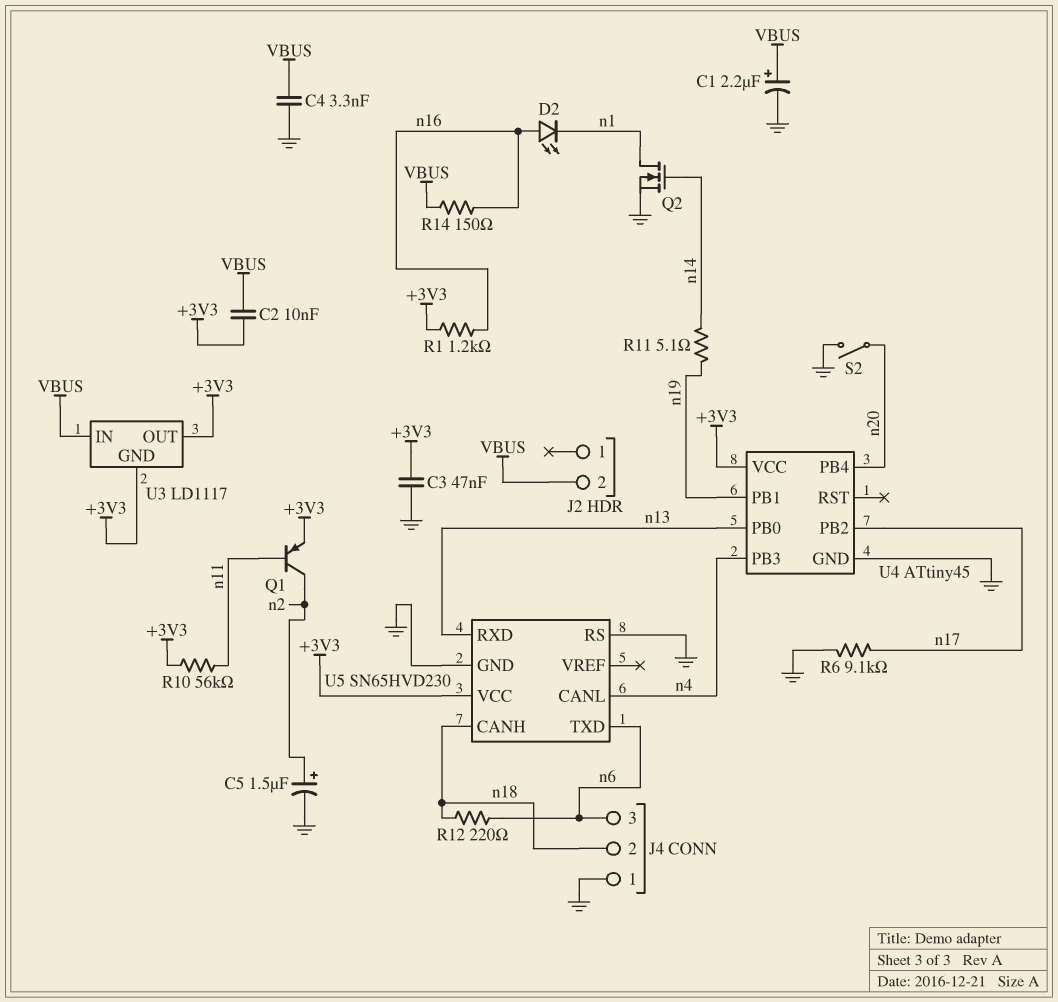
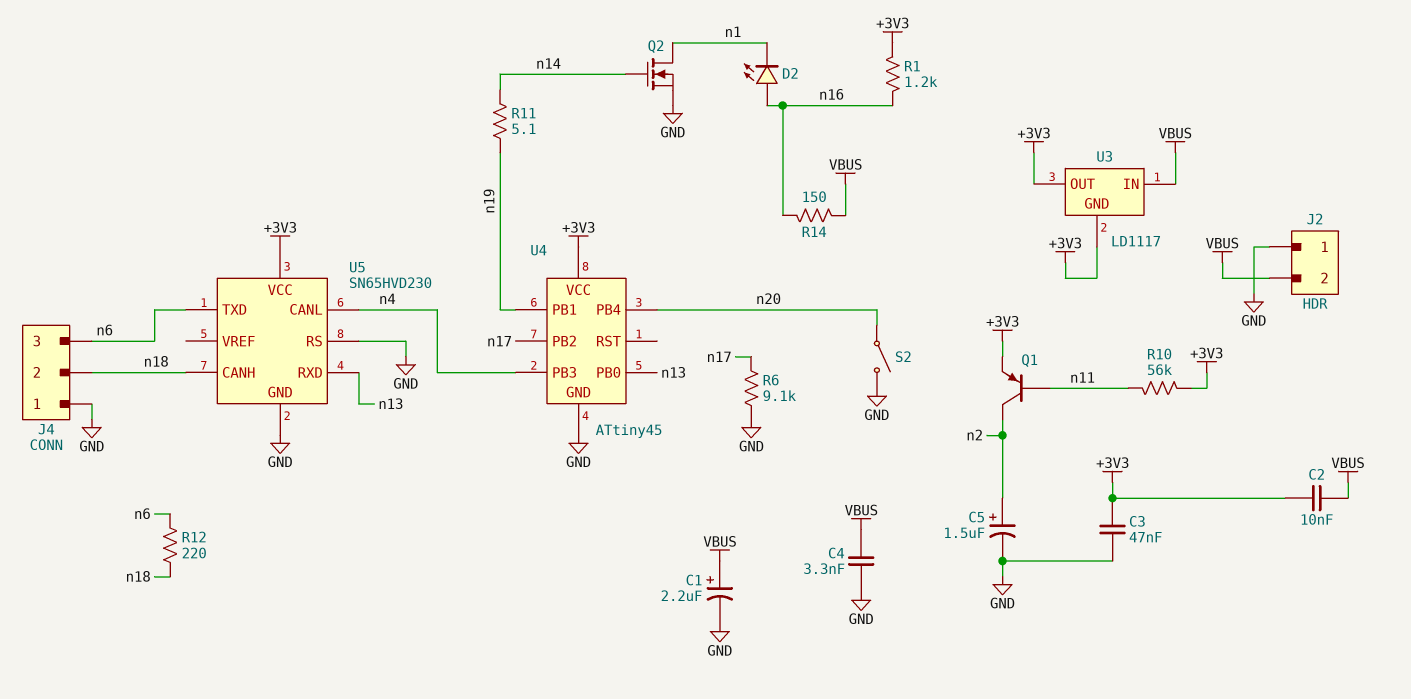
J2 pin 1: none -> GND

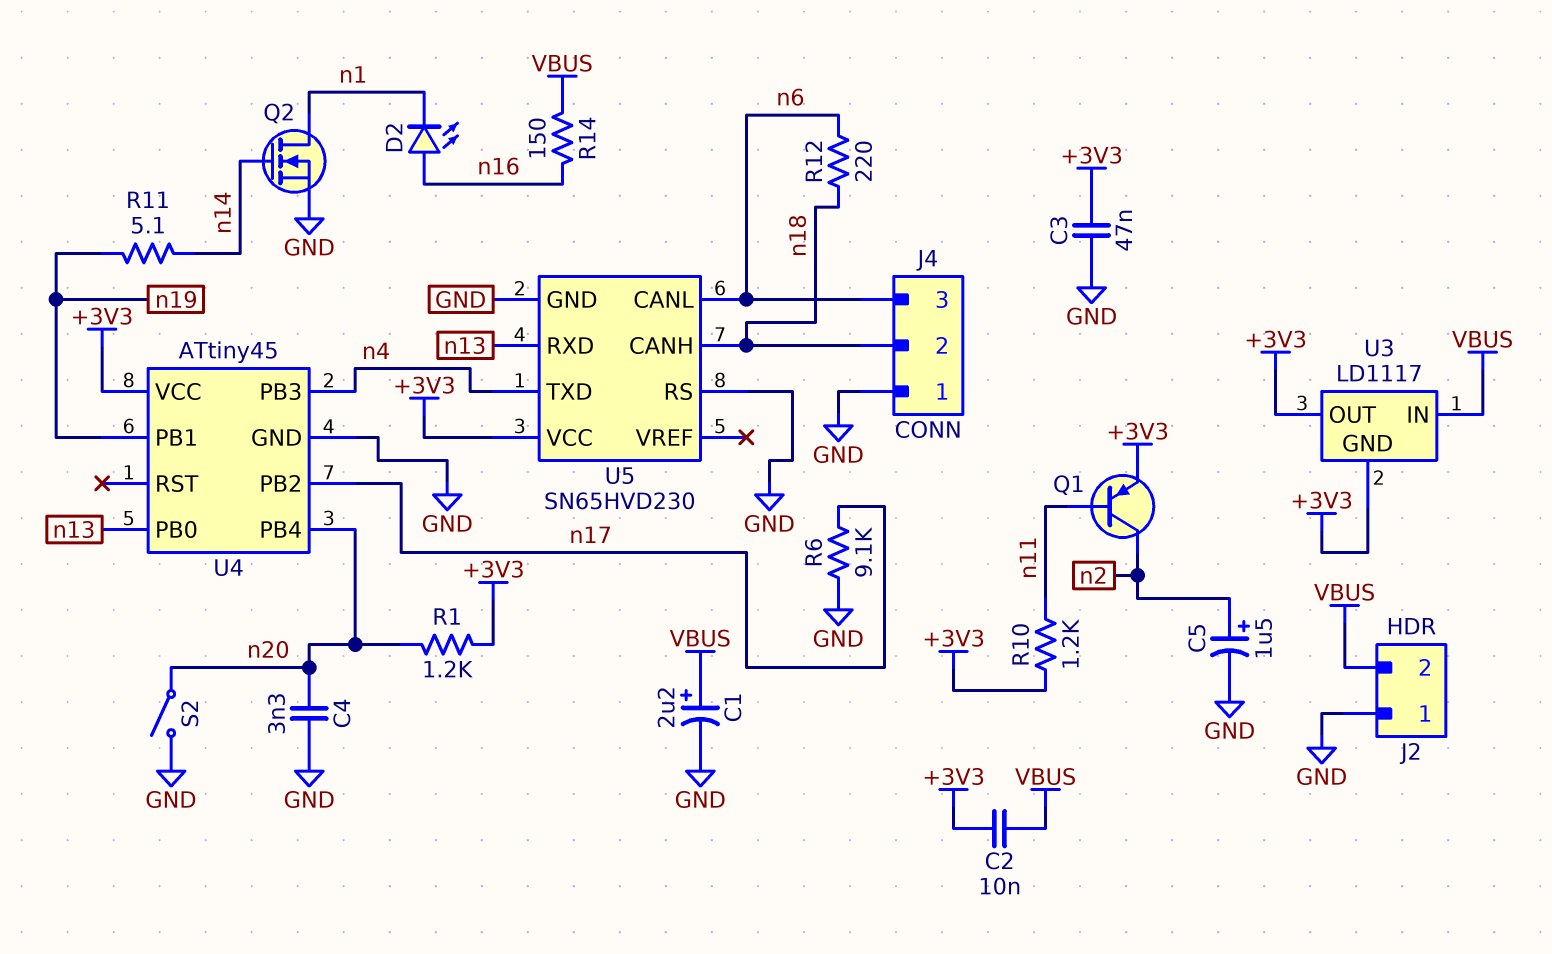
C4: 3.3nF (GND, VBUS) -> 3.3nF (GND, n20)
R1: 1.2k (+3V3, n16) -> 1.2k (+3V3, n20)
R10: 56k (+3V3, n11) -> 1.2k (+3V3, n11)
U5 pin CANL: n4 -> n6
U5 pin TXD: n6 -> n4

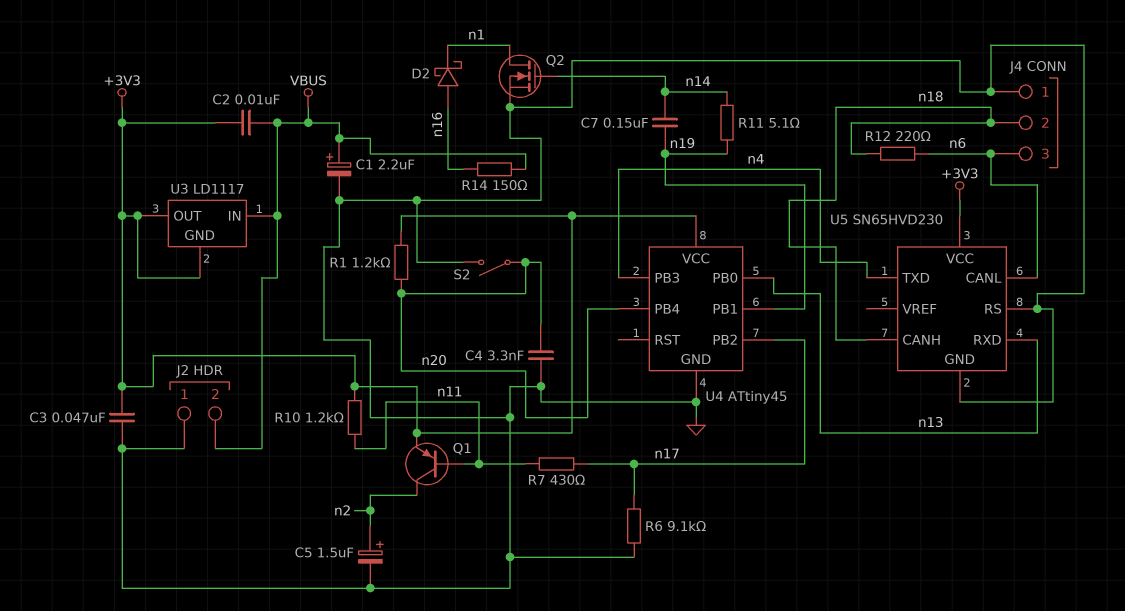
C7: none -> 150nF (n14, n19)
D2: LED (A n16, K n1) -> schottky (A n16, K n1)
R7: none -> 430 (n11, n17)

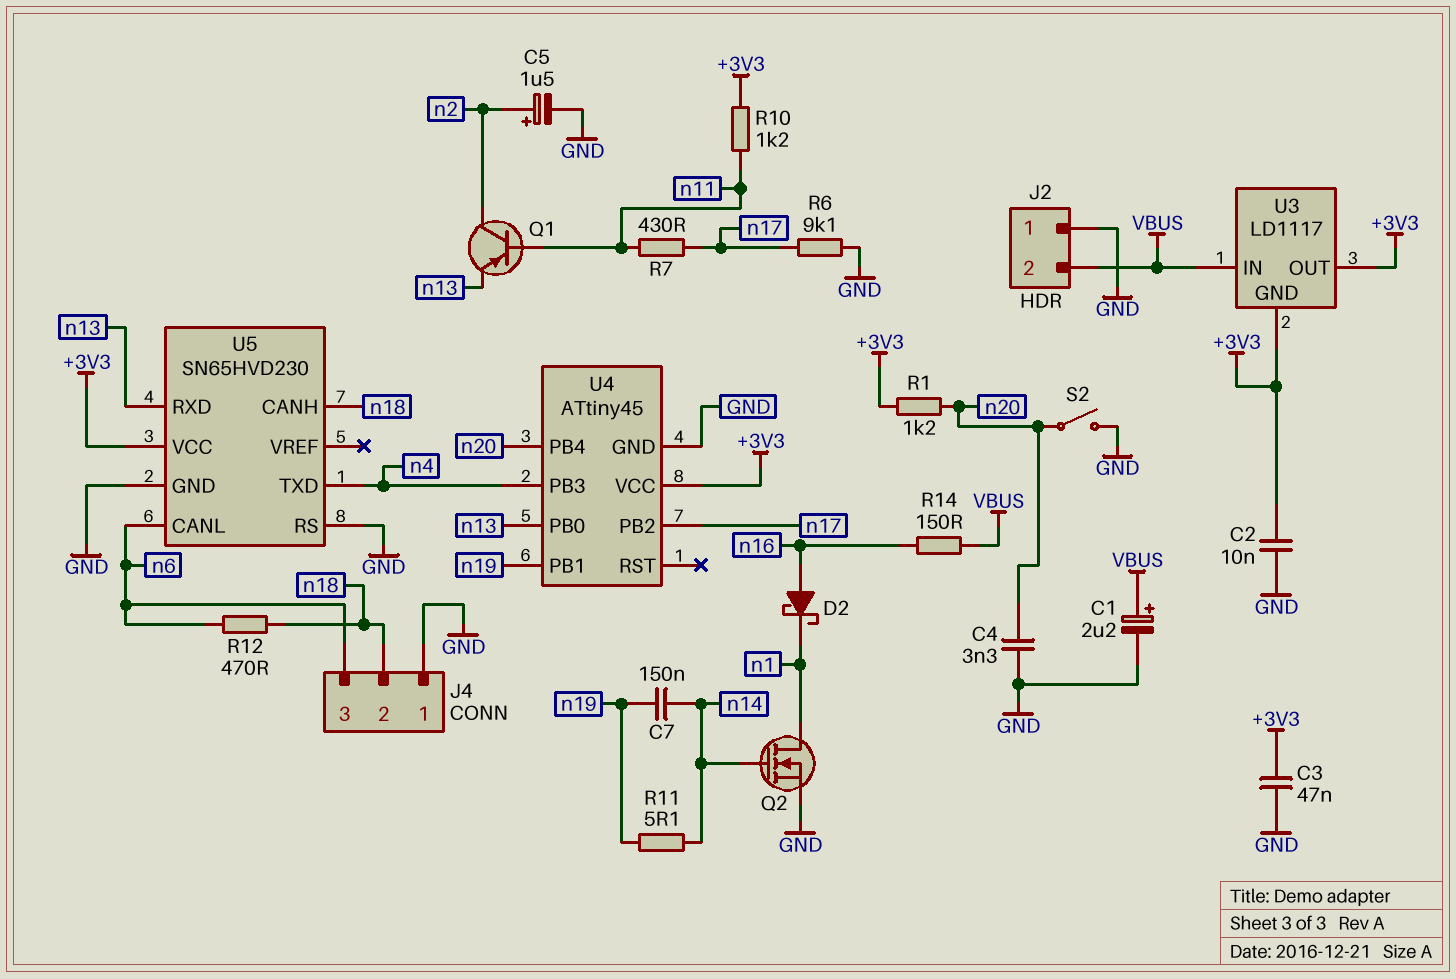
C2: 10nF (+3V3, VBUS) -> 10nF (+3V3, GND)
Q1: PNP (B n11, C n2, E +3V3) -> PNP (B n11, C n2, E n13)
R12: 220 (n6, n18) -> 470 (n6, n18)

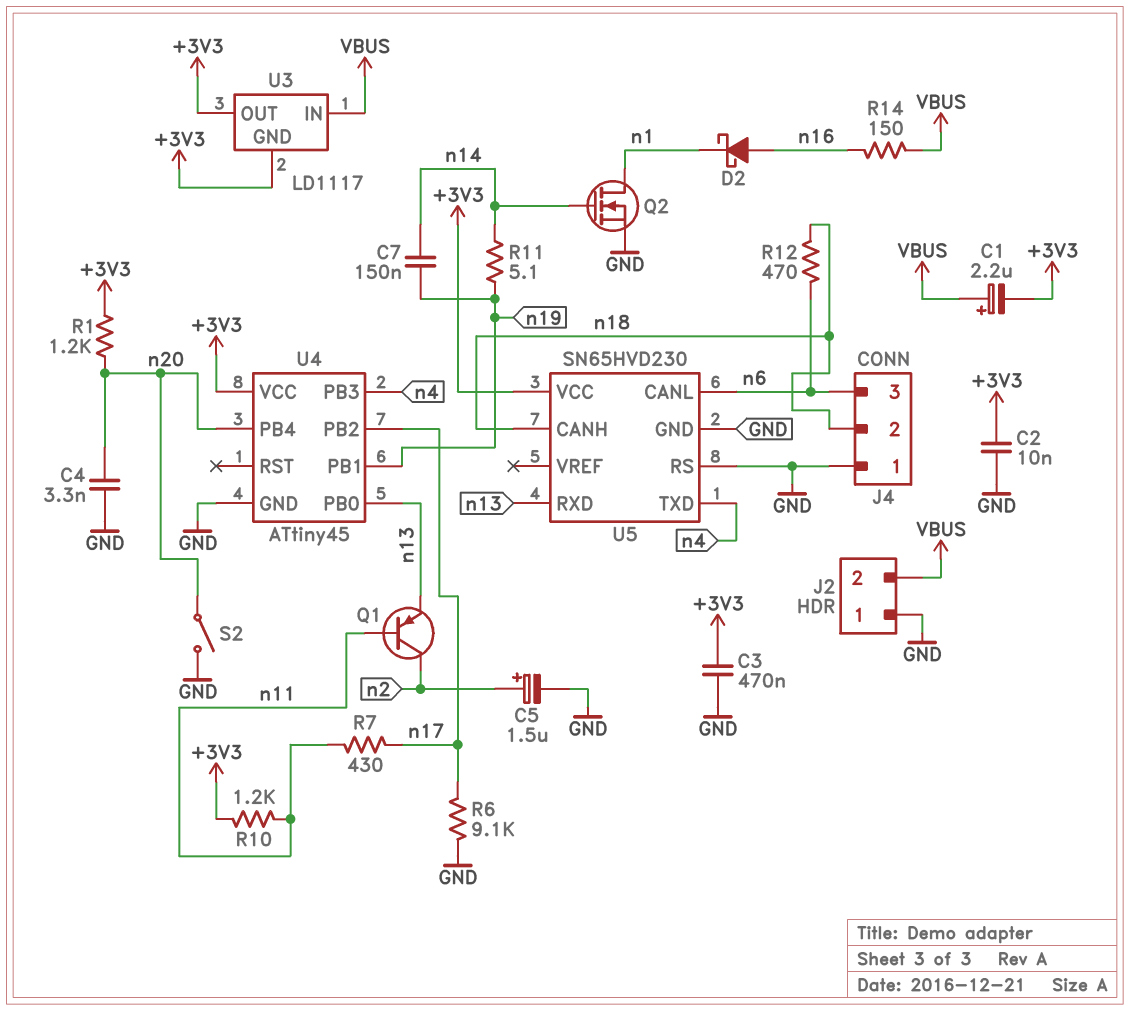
C1: 2.2uF (plus VBUS, minus GND) -> 2.2uF (plus VBUS, minus +3V3)
C3: 47nF (+3V3, GND) -> 470nF (+3V3, GND)

